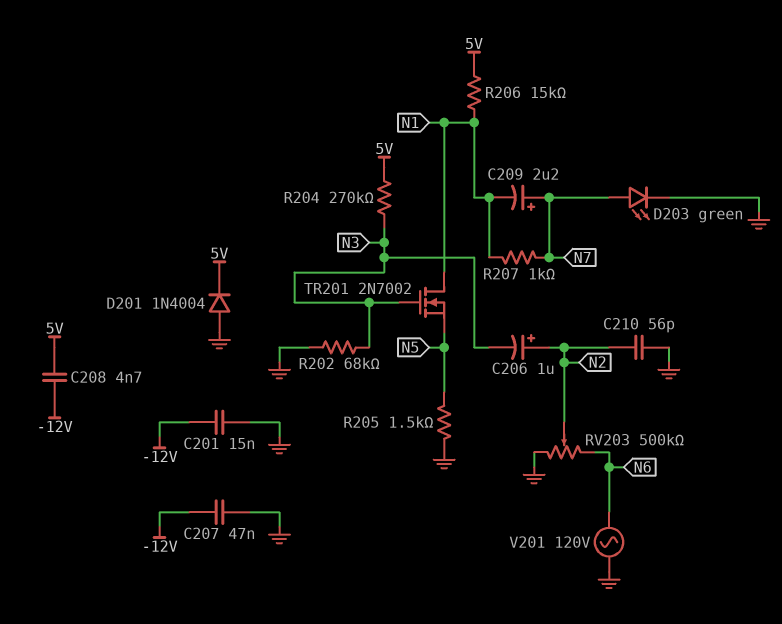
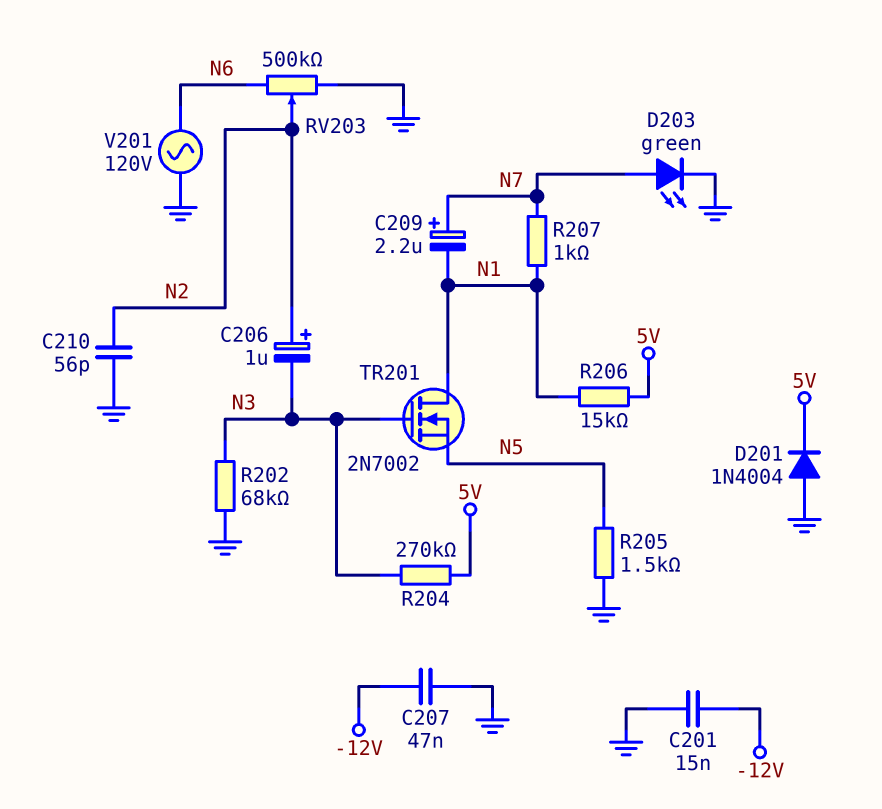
C208: 4.7nF (-12V, 5V) -> none

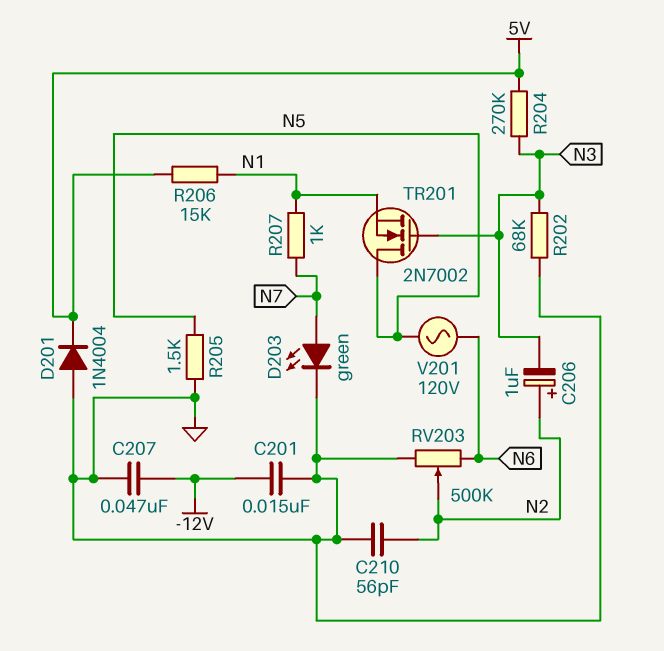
C209: 2.2uF (plus N7, minus N1) -> none
TR201: NMOS 2N7002 (G N3, D N1, S N5) -> NMOS 2N7002 (G N3, D N5, S N1)
V201: AC 120V (GND, N6) -> AC 120V (N5, N6)

